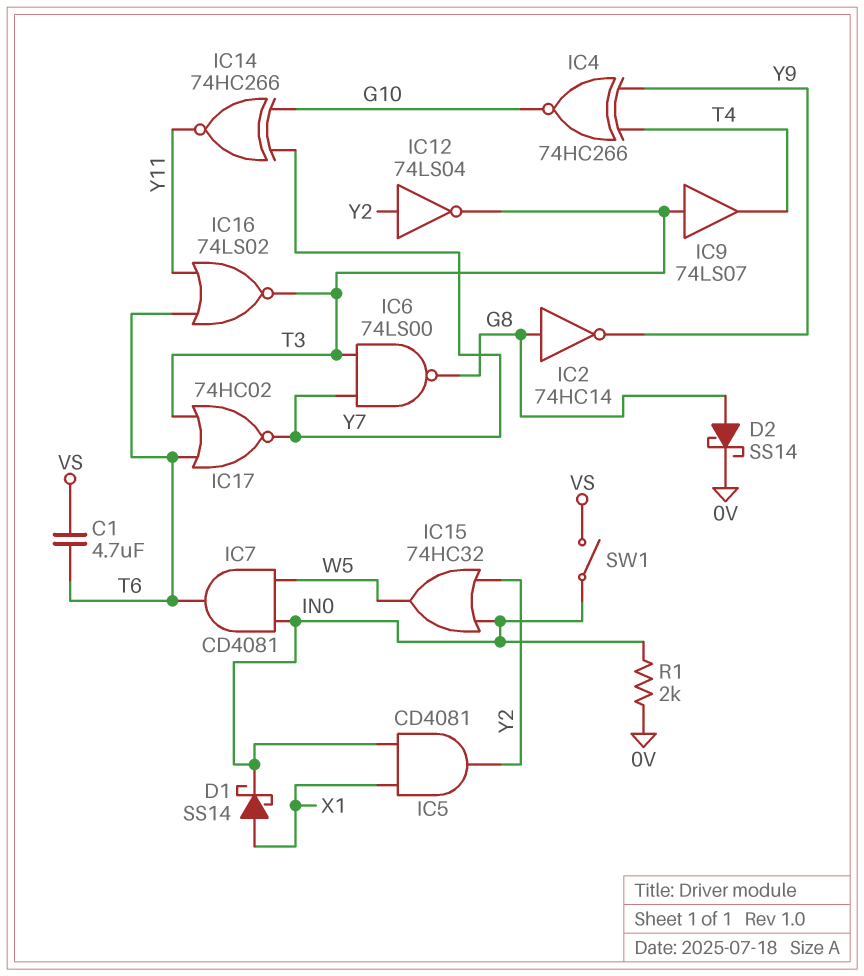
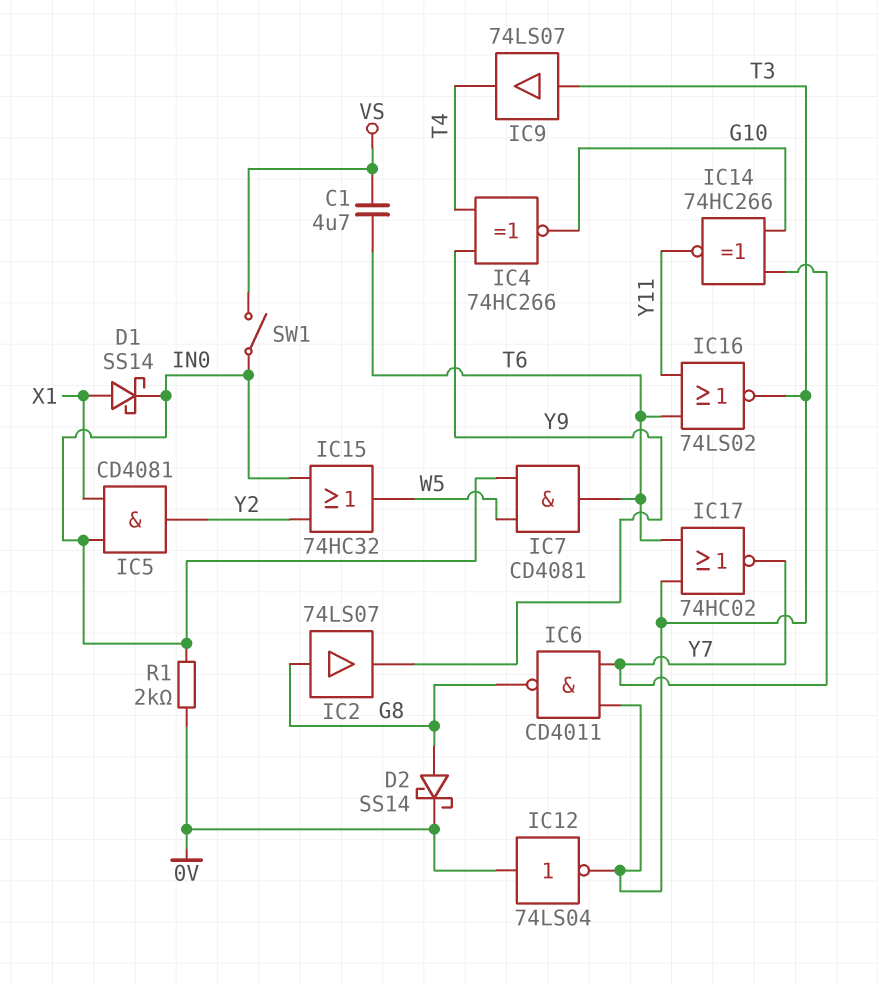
IC2: NOT 74HC14 (in G8, out Y9) -> buffer 74LS07 (in G8, out Y9)
IC6: NAND 74LS00 (in T3, in Y7, out G8) -> NAND CD4011 (in T3, in Y7, out G8)
IC12: NOT 74LS04 (in Y2, out T3) -> NOT 74LS04 (in 0V, out T3)

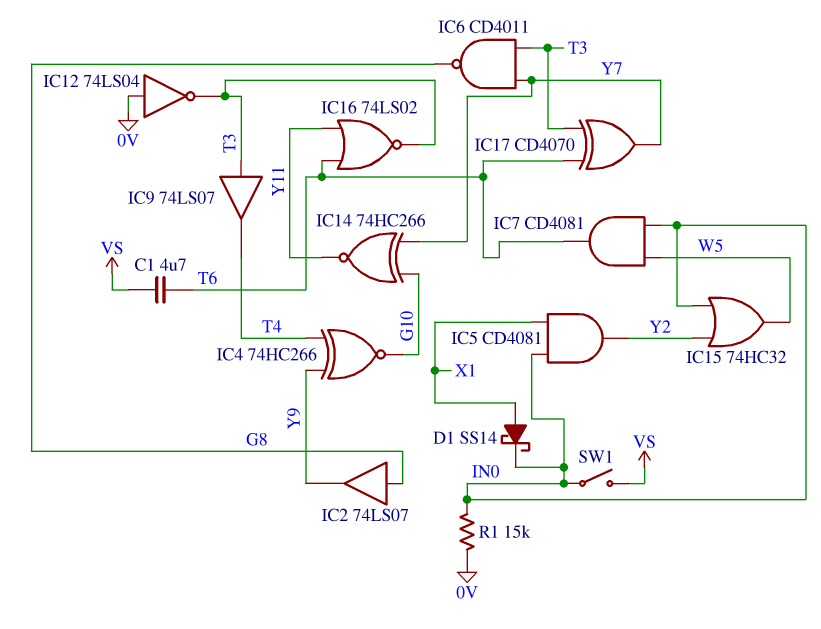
D2: schottky SS14 (A G8, K 0V) -> none
IC17: NOR 74HC02 (in T3, in T6, out Y7) -> XOR CD4070 (in T3, in T6, out Y7)
R1: 2k (0V, IN0) -> 15k (0V, IN0)

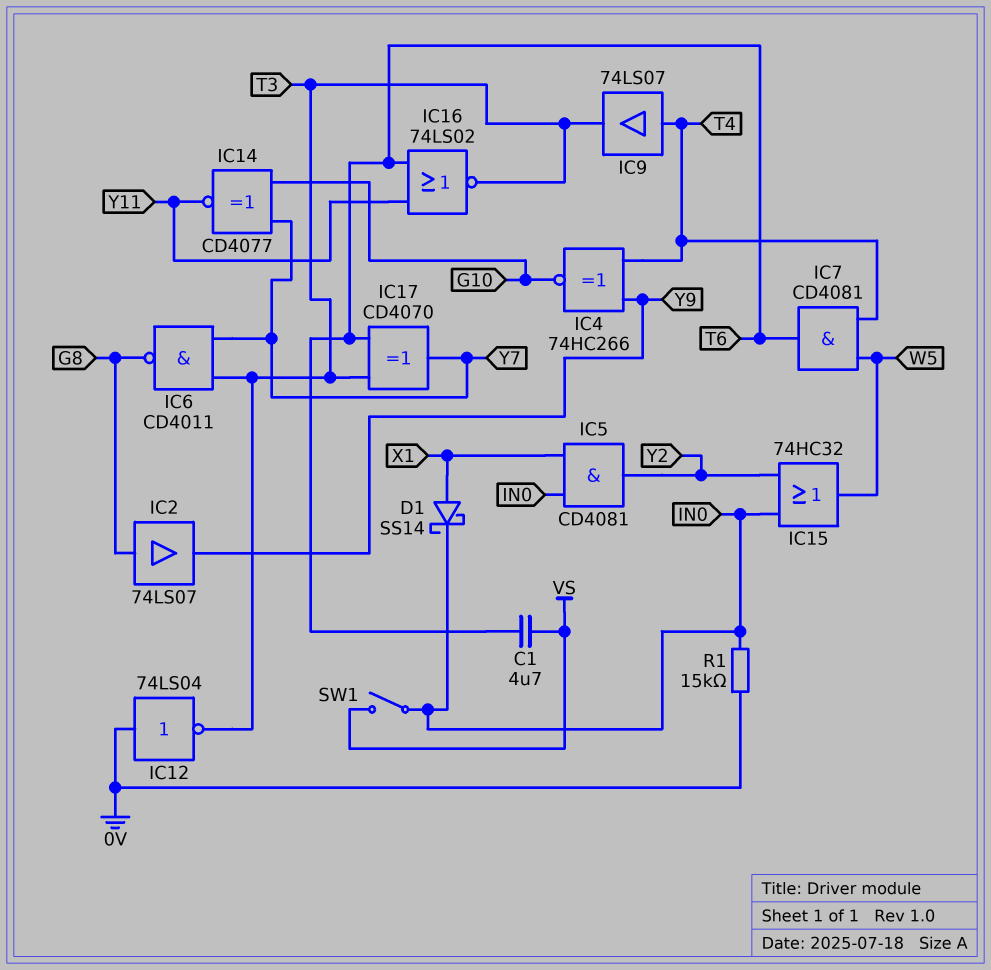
IC7: AND CD4081 (in IN0, in W5, out T6) -> AND CD4081 (in T4, in W5, out T6)
IC9: buffer 74LS07 (in T3, out T4) -> buffer 74LS07 (in T4, out T3)
IC14: XNOR 74HC266 (in G10, in Y7, out Y11) -> XNOR CD4077 (in G10, in Y7, out Y11)

